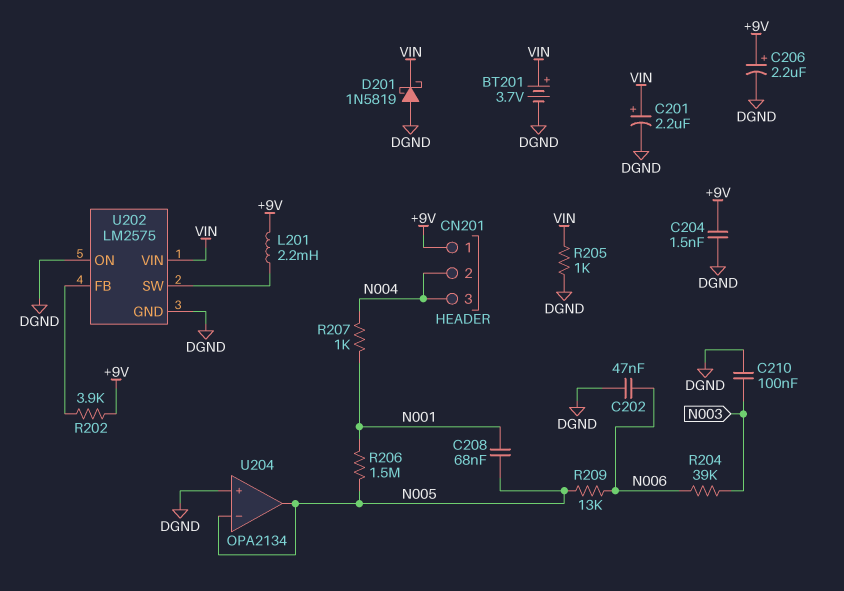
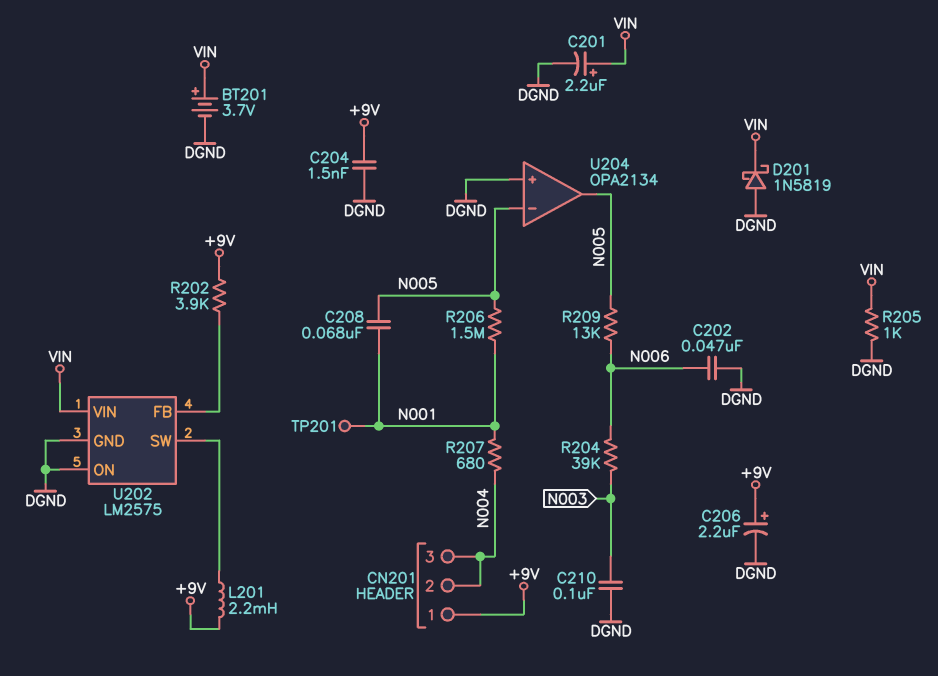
R207: 1k (N001, N004) -> 680 (N001, N004)
TP201: none -> test point (N001)

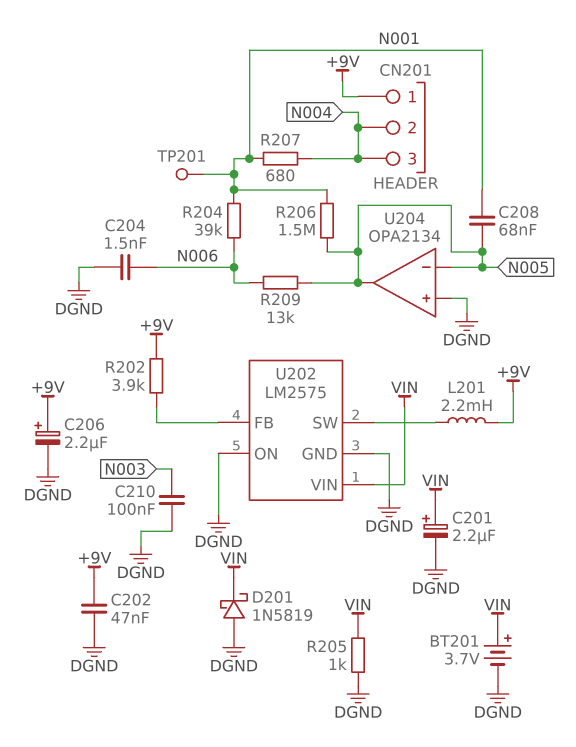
C202: 47nF (DGND, N006) -> 47nF (+9V, DGND)
C204: 1.5nF (+9V, DGND) -> 1.5nF (DGND, N006)
R204: 39k (N003, N006) -> 39k (N001, N006)

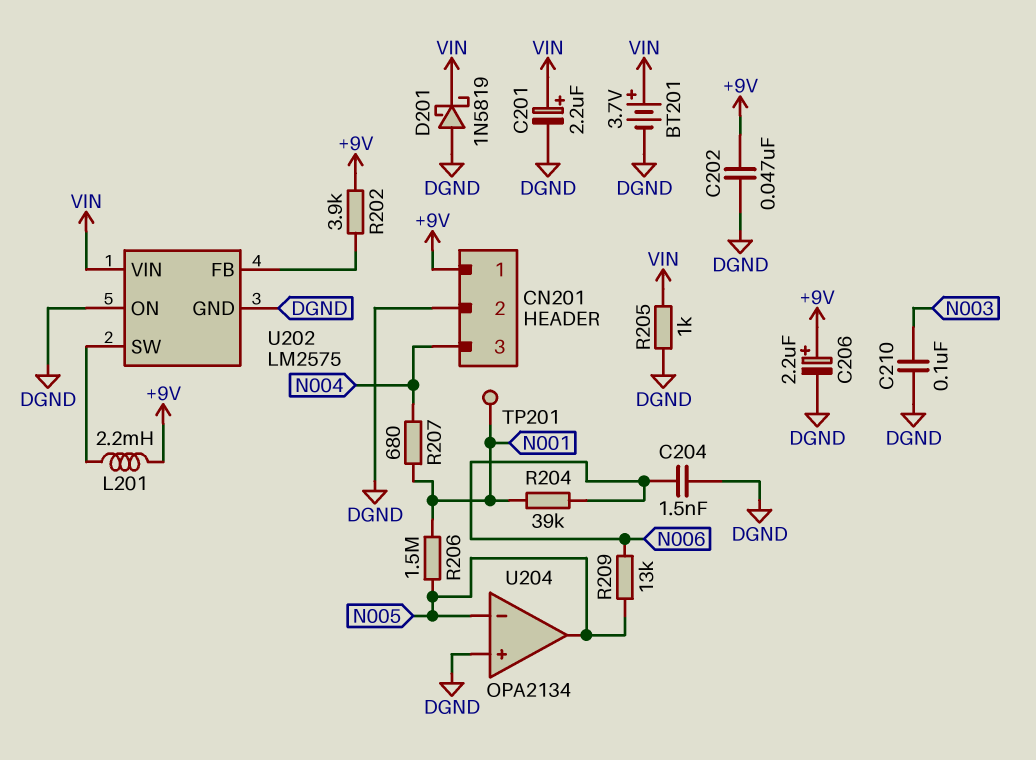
C208: 68nF (N001, N005) -> none
CN201 pin 2: N004 -> DGND

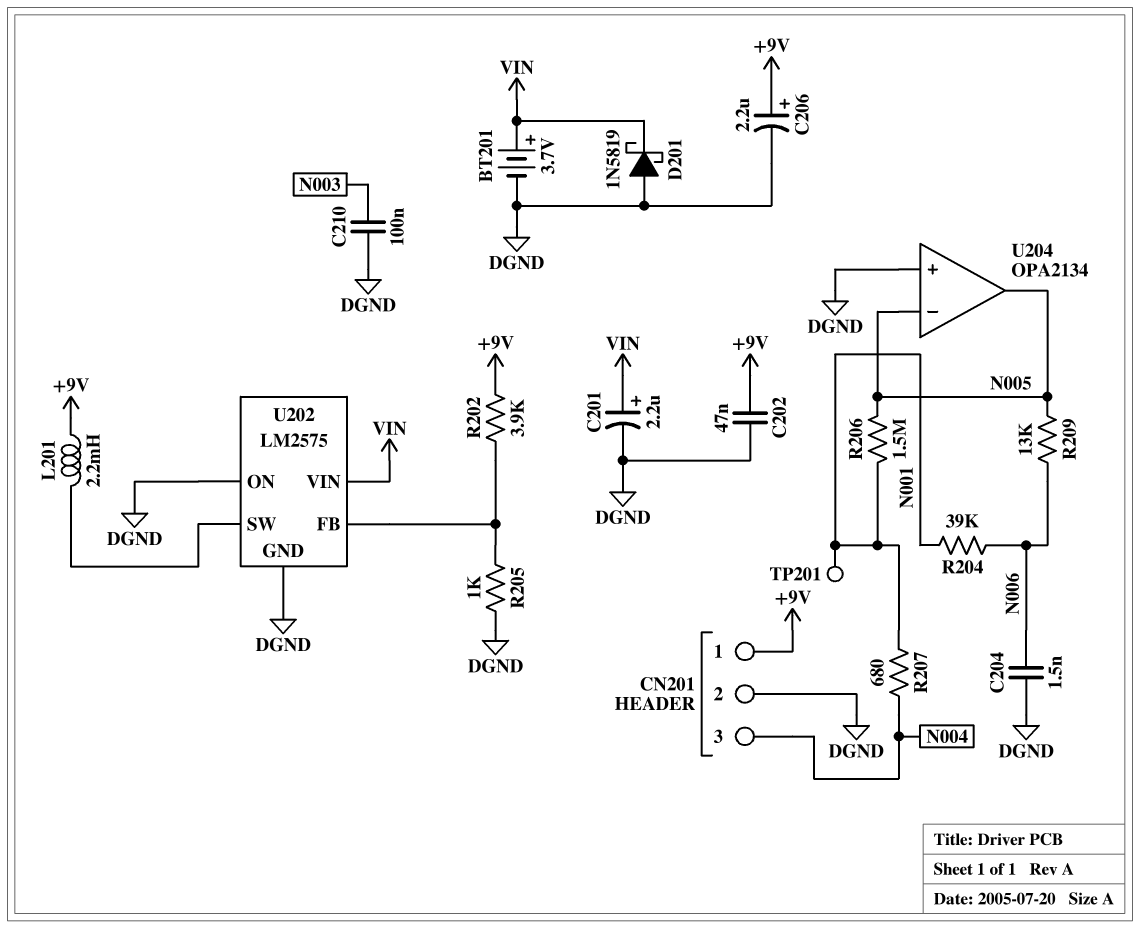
R205: 1k (DGND, VIN) -> 1k (DGND, U202/FB)

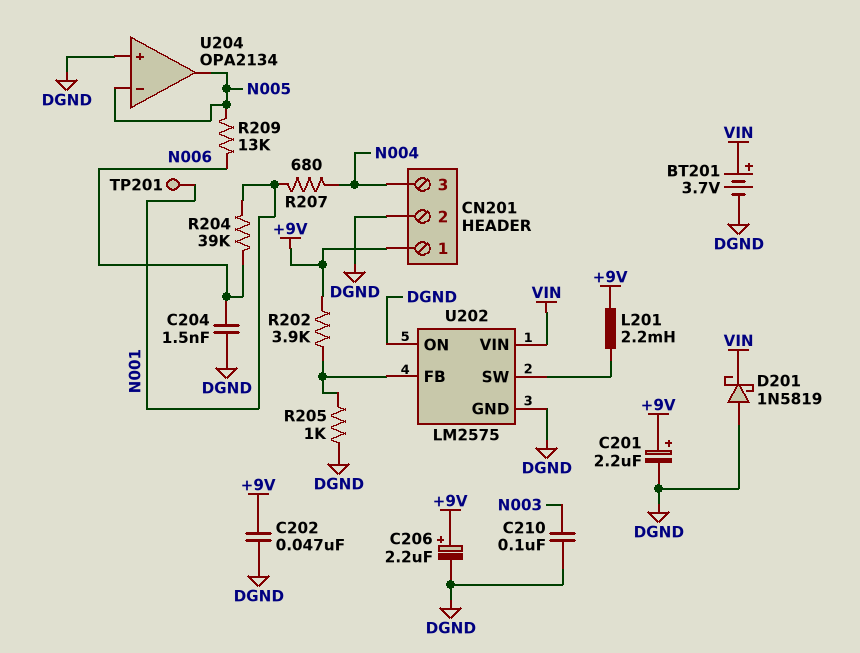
C201: 2.2uF (plus VIN, minus DGND) -> 2.2uF (plus +9V, minus DGND)
R206: 1.5M (N001, N005) -> none

